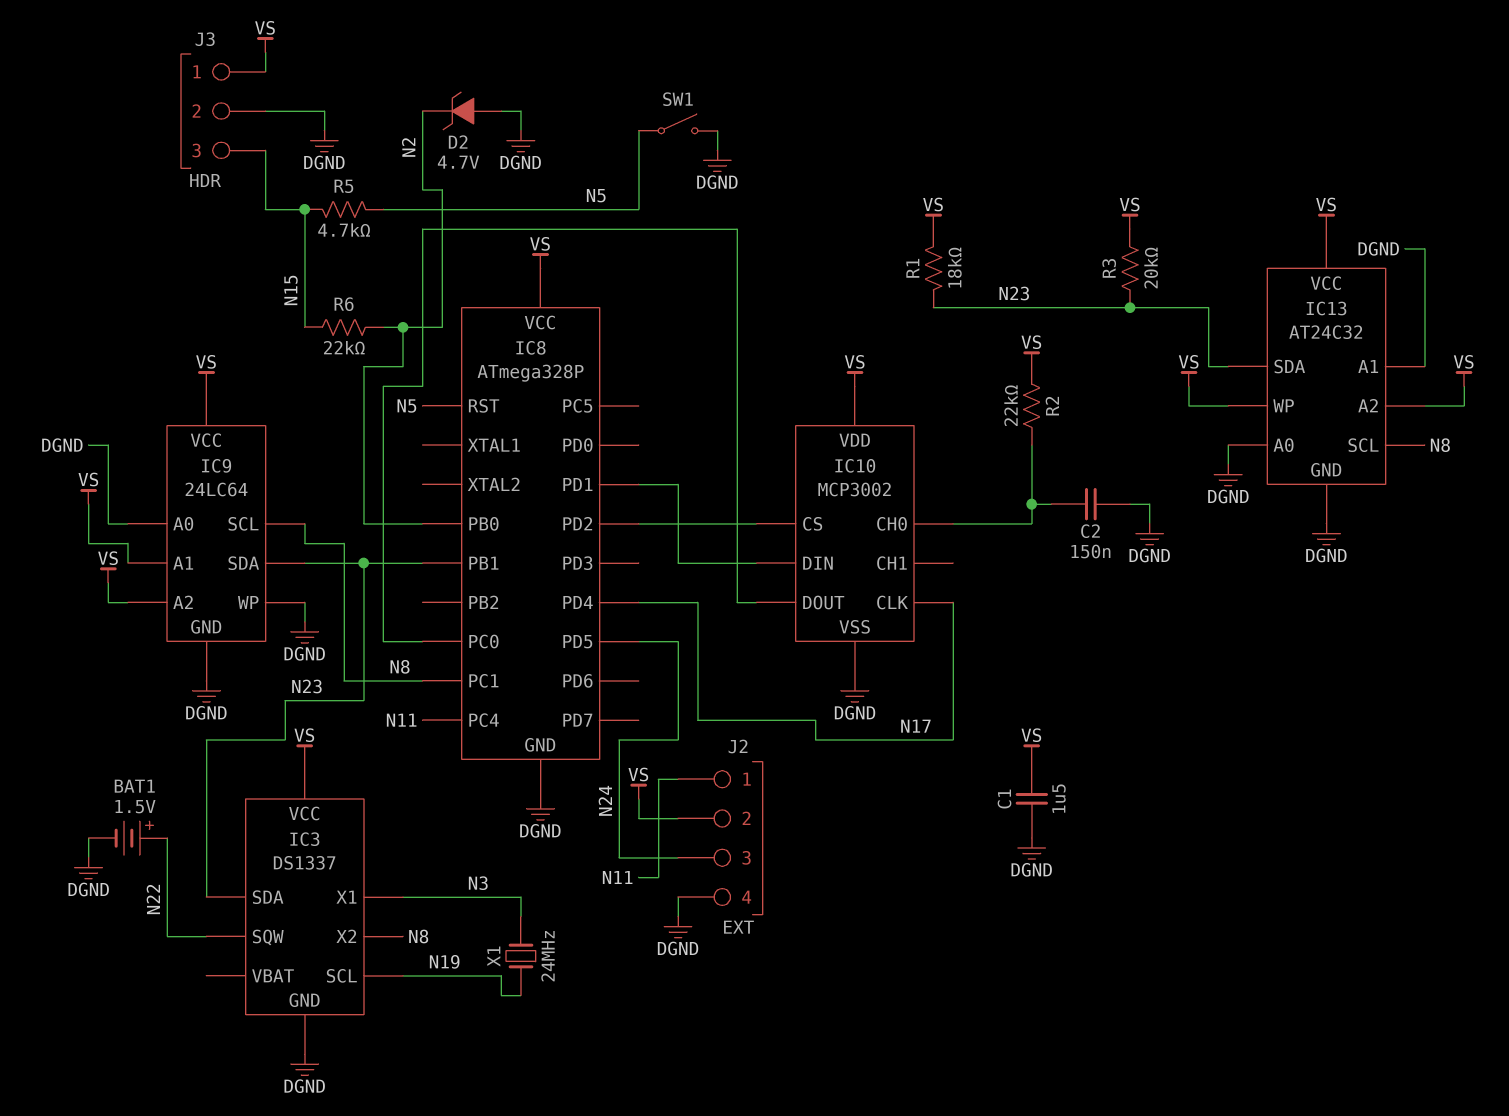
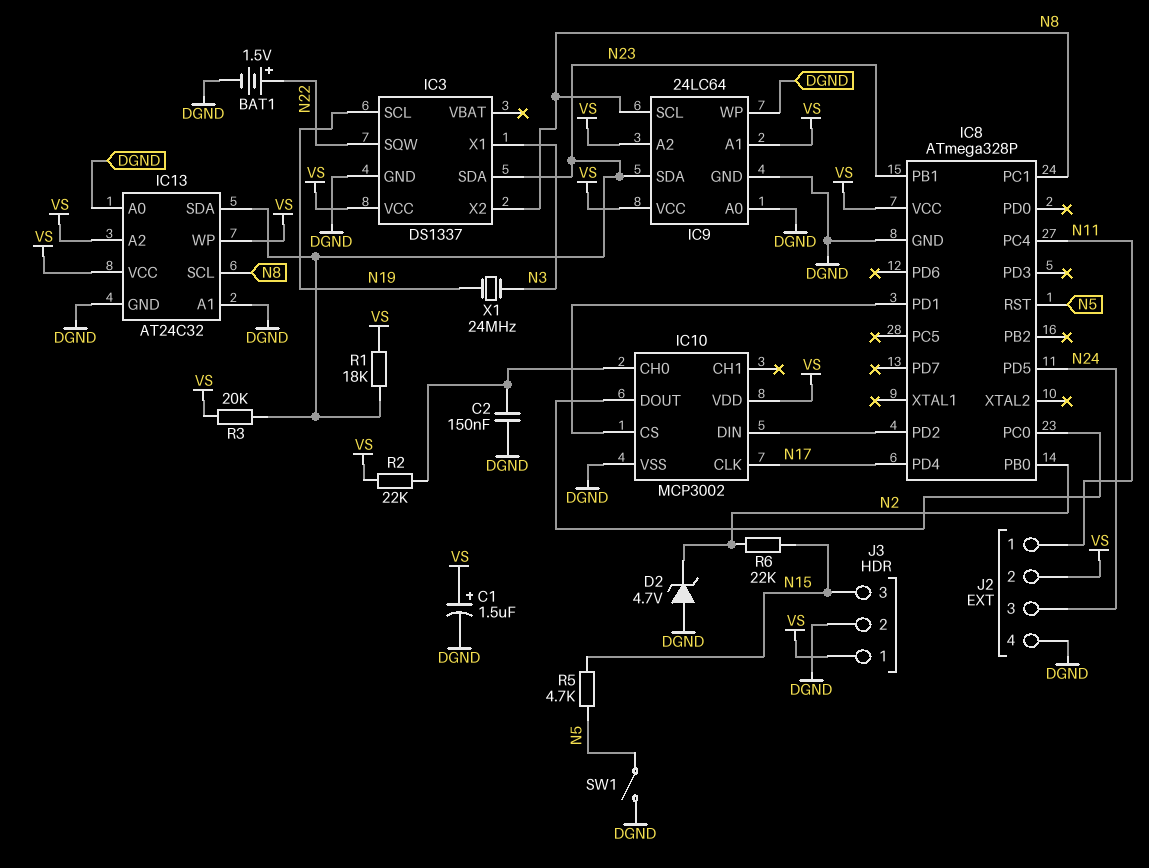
C1: 1.5uF (DGND, VS) -> 1.5uF (plus VS, minus DGND)
IC10 pin CS: IC8/PD2 -> IC8/PD1
IC10 pin DIN: IC8/PD1 -> IC8/PD2

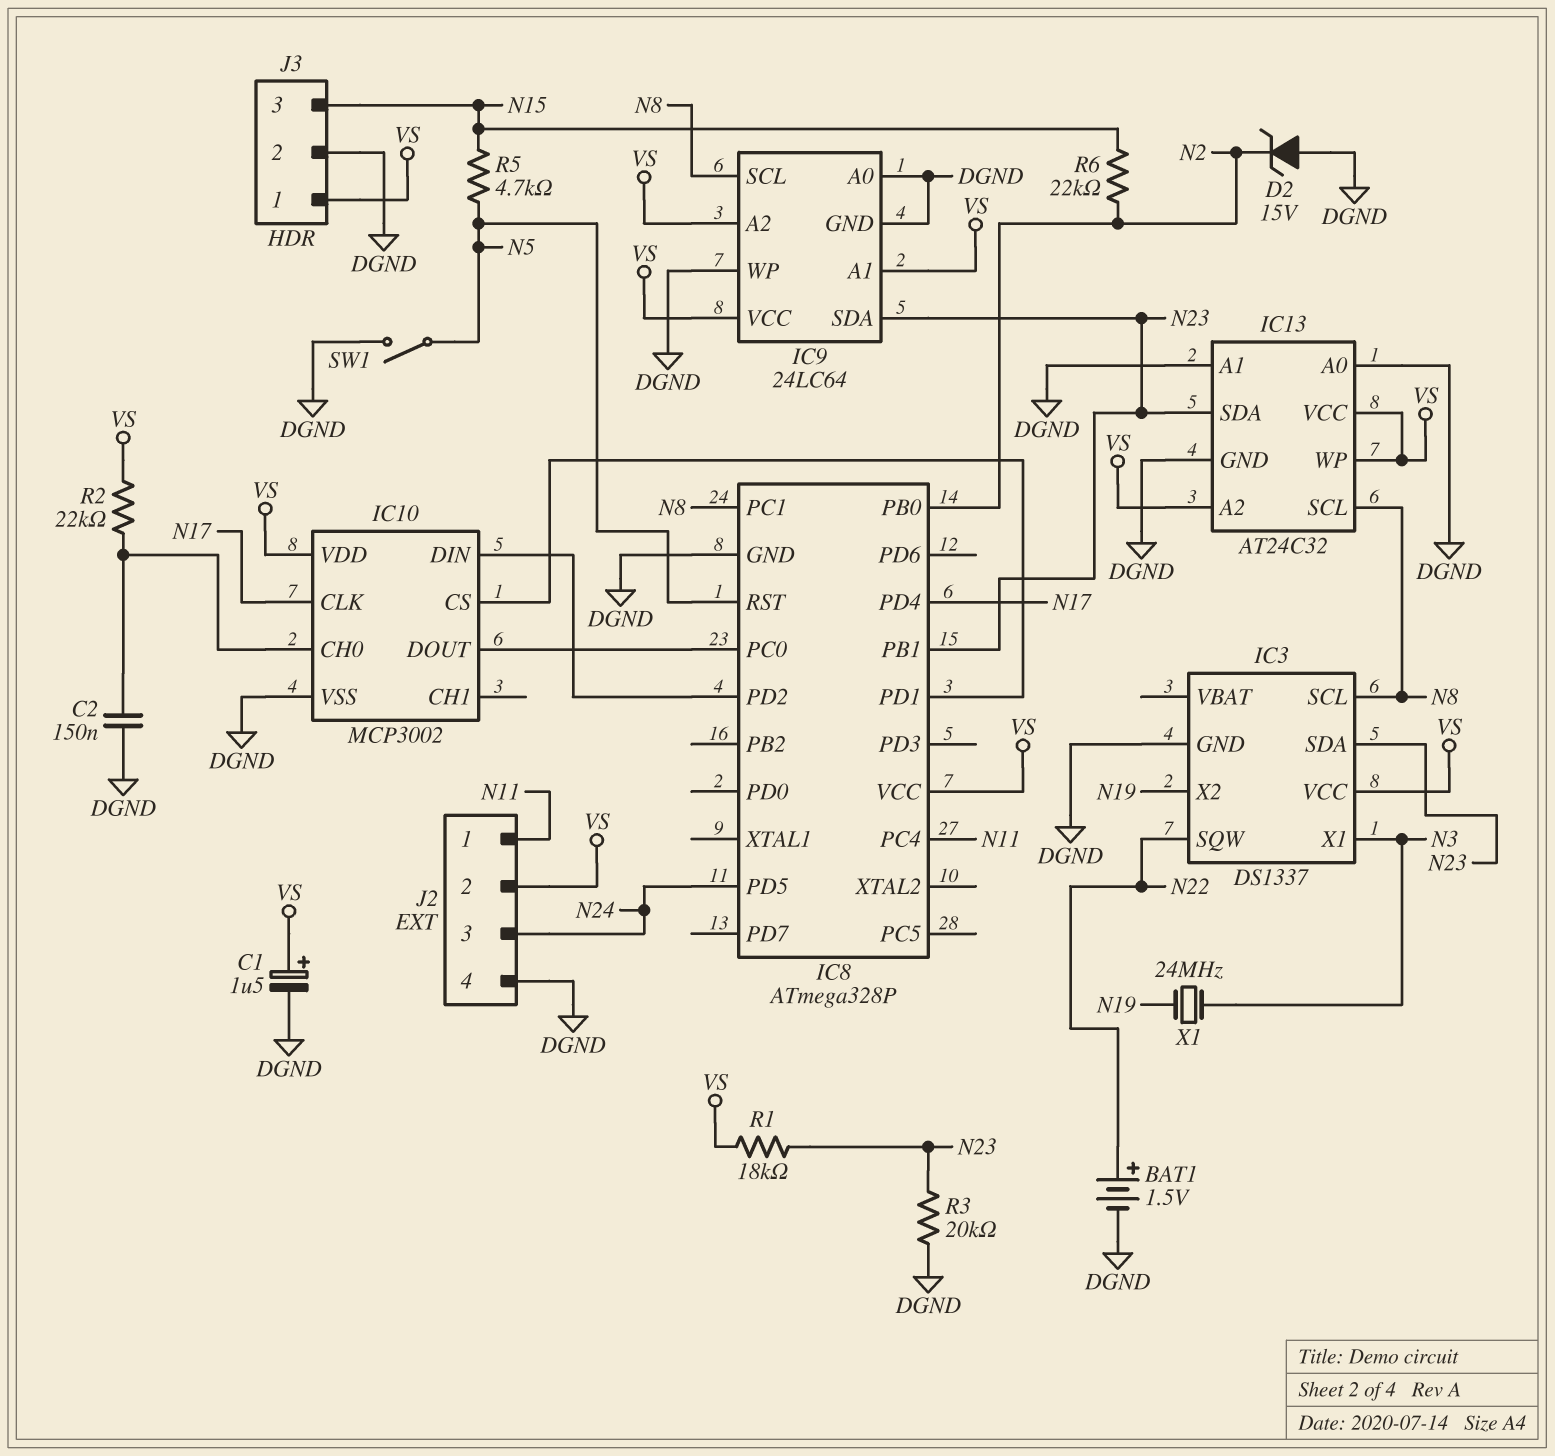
D2: zener 4.7V (A DGND, K N2) -> zener 15V (A DGND, K N2)
IC3 pin SCL: N19 -> N8
IC3 pin X2: N8 -> N19
R3: 20k (N23, VS) -> 20k (DGND, N23)

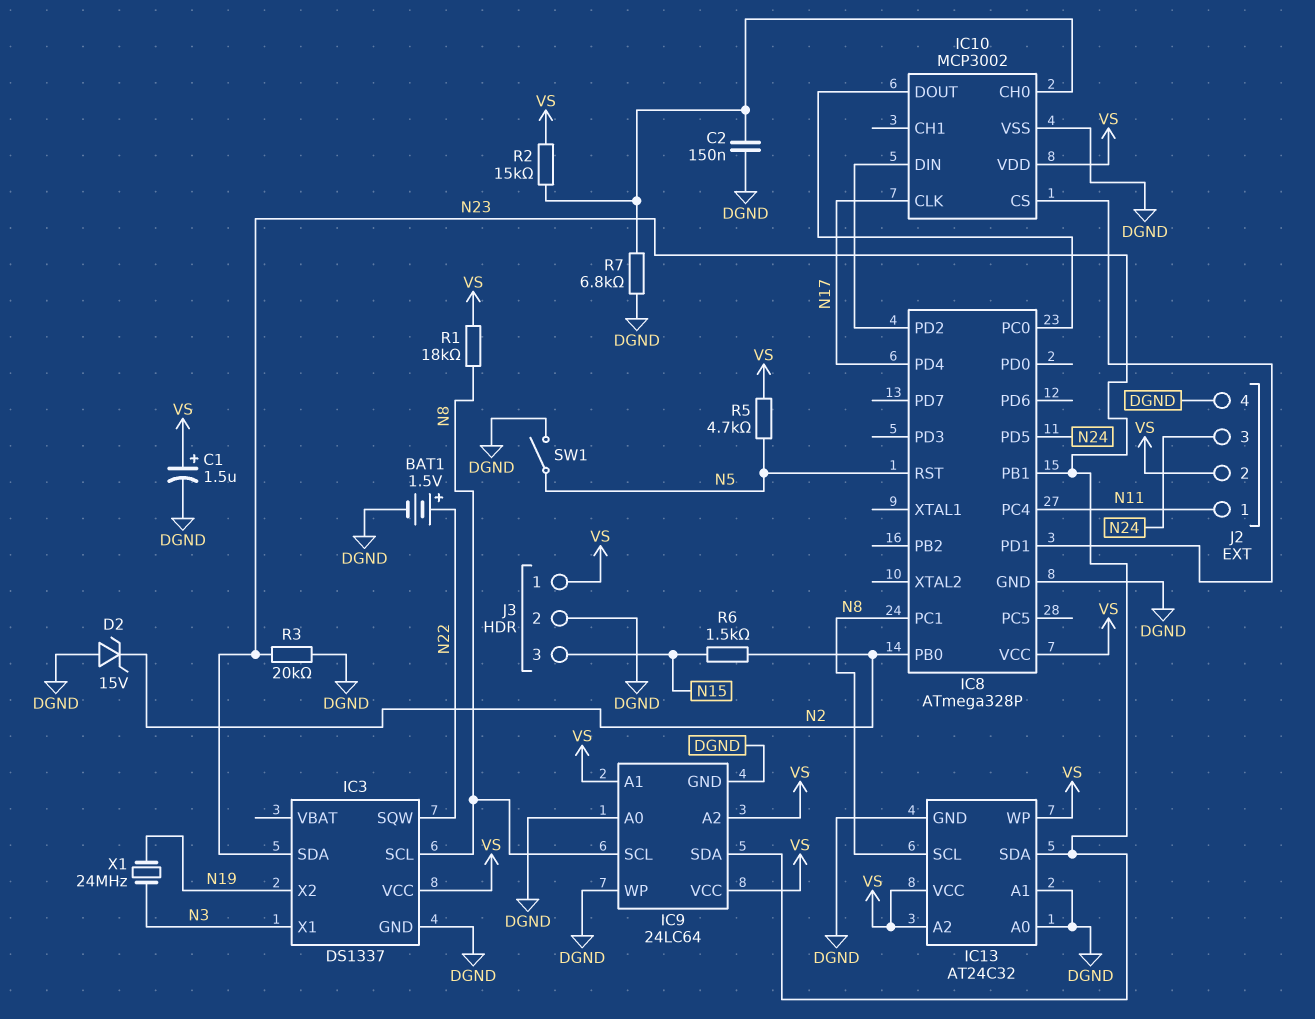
R1: 18k (N23, VS) -> 18k (N8, VS)
R2: 22k (IC10/CH0, VS) -> 15k (IC10/CH0, VS)
R5: 4.7k (N5, N15) -> 4.7k (N5, VS)
R6: 22k (N2, N15) -> 1.5k (N2, N15)
R7: none -> 6.8k (DGND, IC10/CH0)

